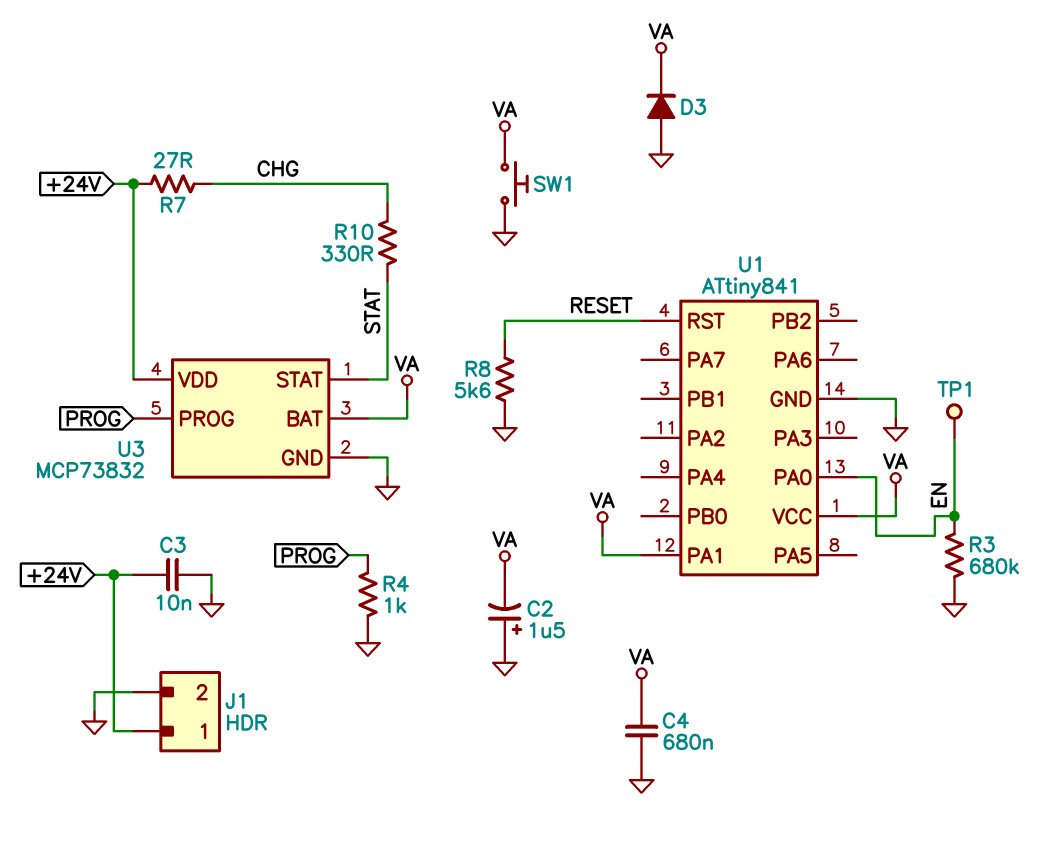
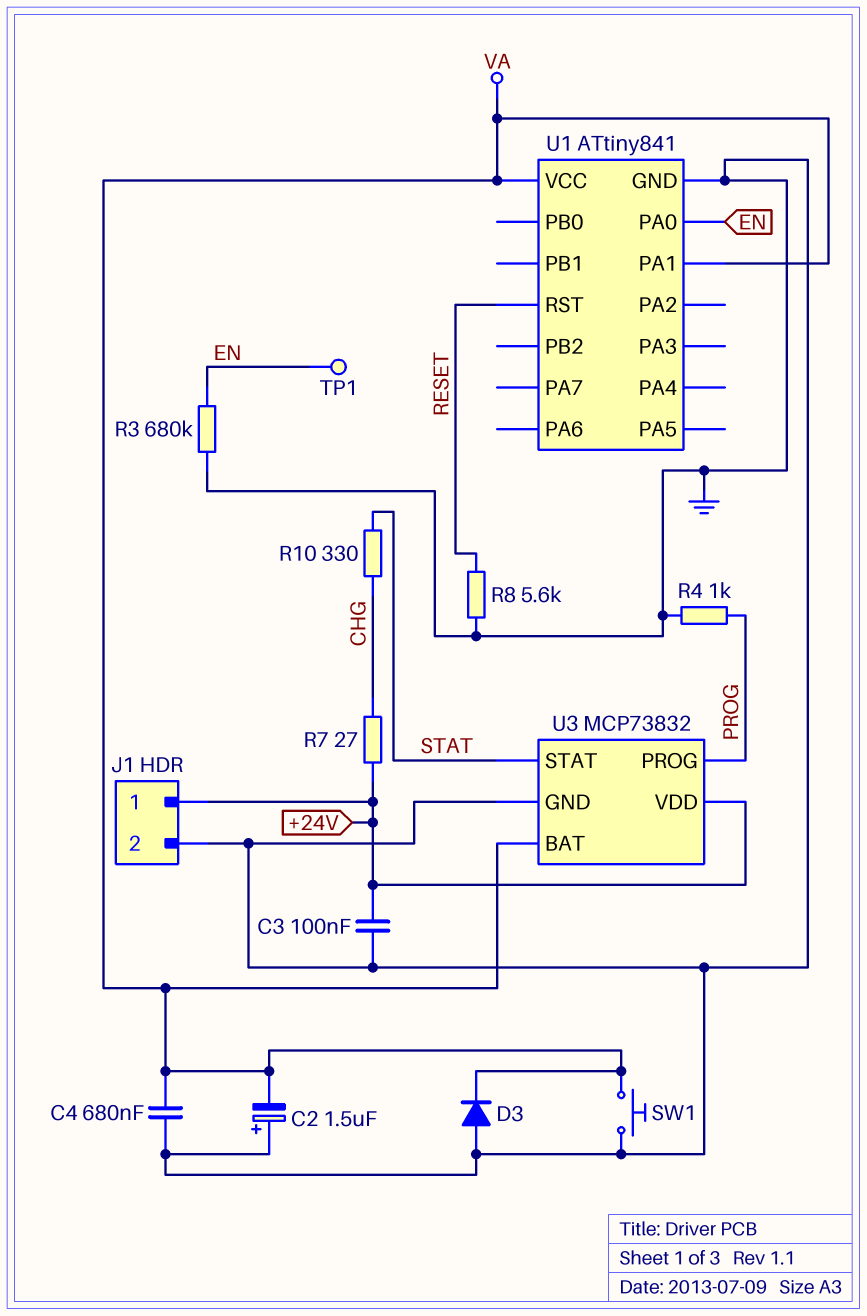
C3: 10nF (+24V, GND) -> 100nF (+24V, GND)

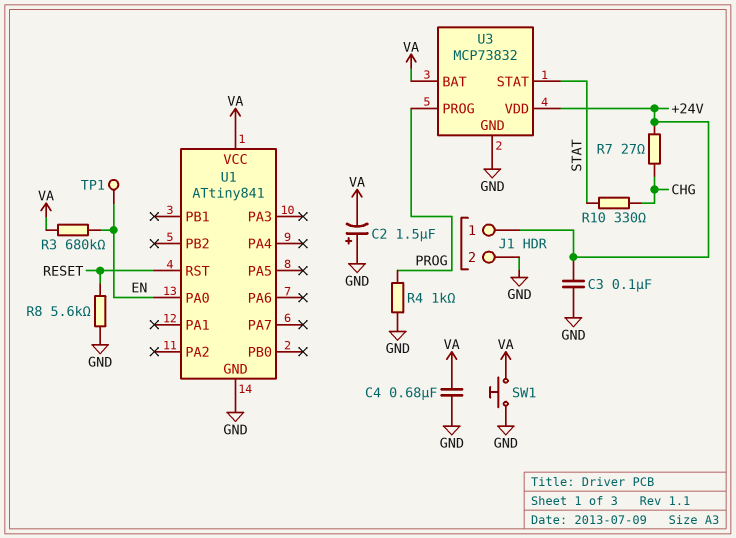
D3: diode (A GND, K VA) -> none
R3: 680k (EN, GND) -> 680k (EN, VA)
U1 pin PA1: VA -> none

